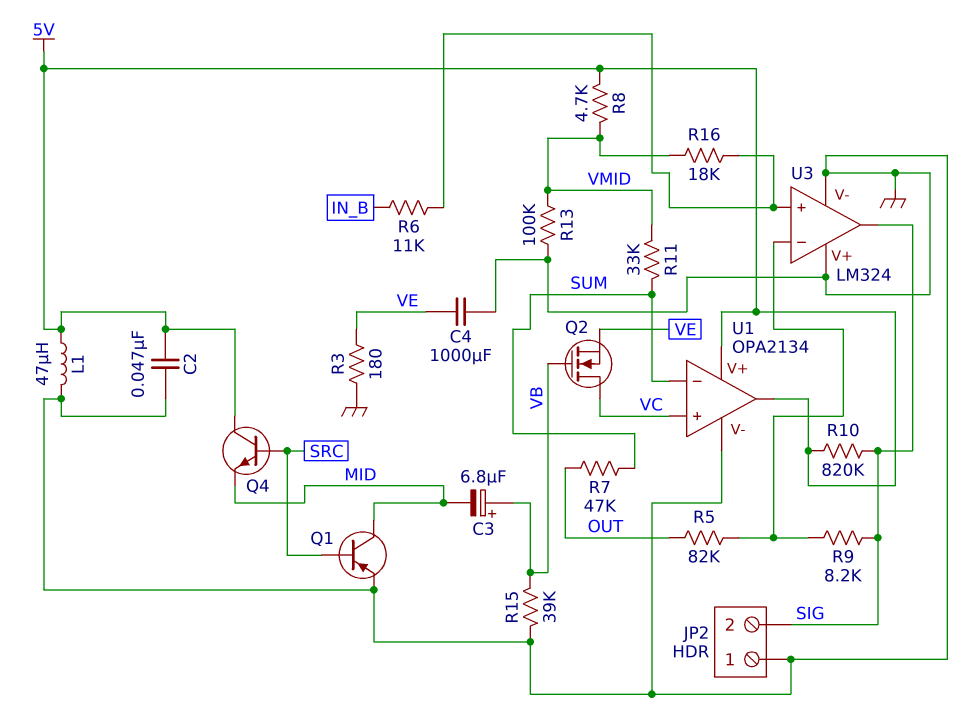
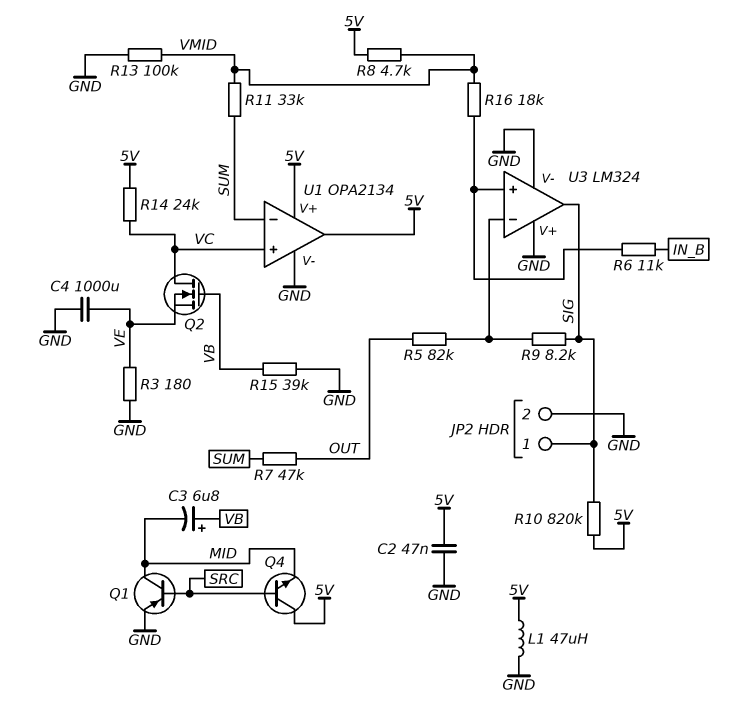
JP2 pin 1: GND -> SIG
JP2 pin 2: SIG -> GND
R14: none -> 24k (5V, VC)

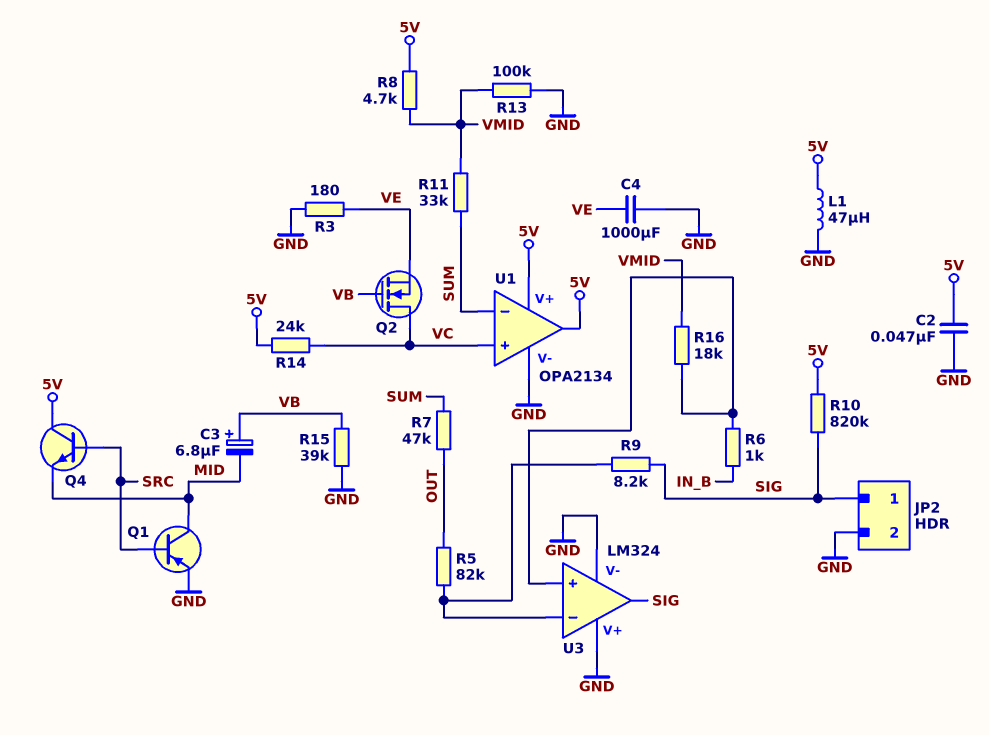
R6: 11k (IN_B, U3/in+) -> 1k (IN_B, U3/in+)

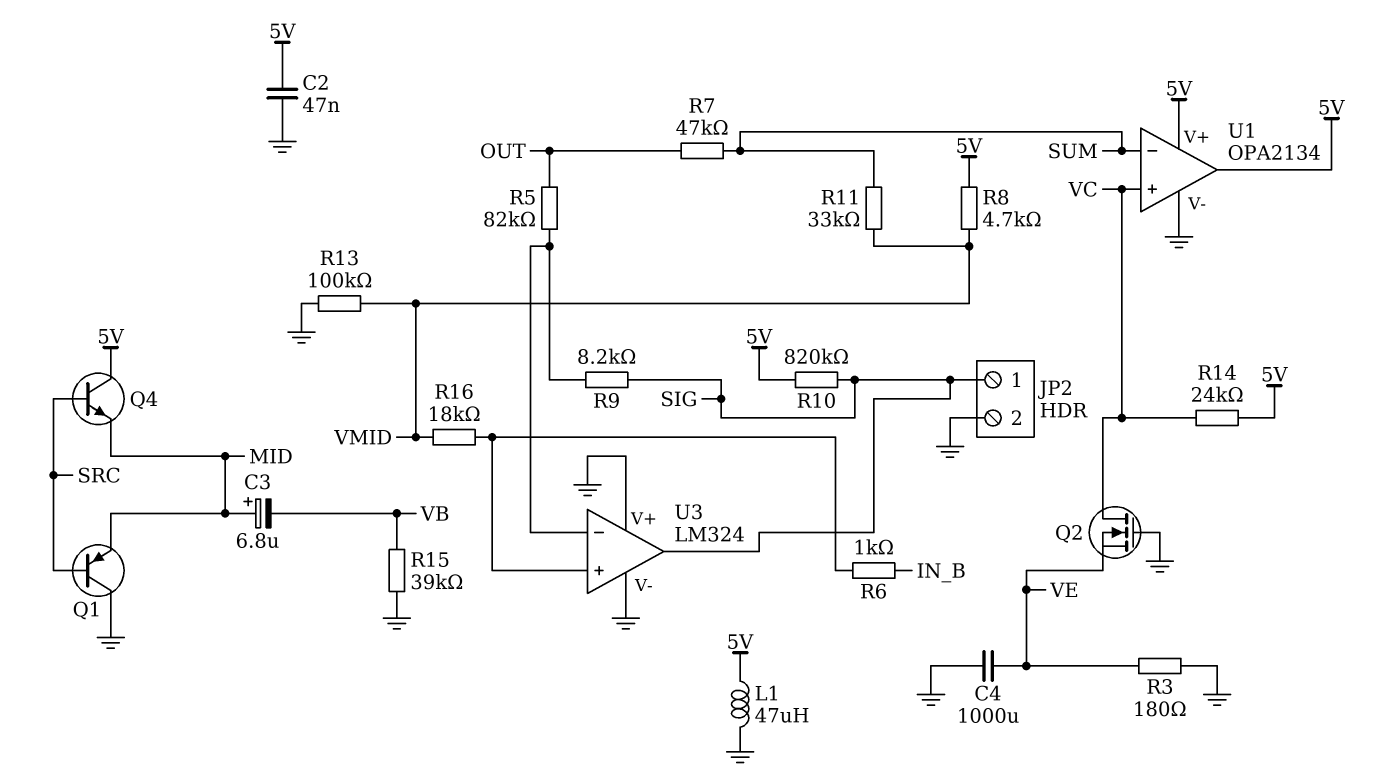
C3: 6.8uF (plus VB, minus MID) -> 6.8uF (plus MID, minus VB)
Q1: PNP (B SRC, C MID, E GND) -> PNP (B SRC, C GND, E MID)
Q2: NMOS (G VB, D VC, S VE) -> NMOS (G GND, D VC, S VE)

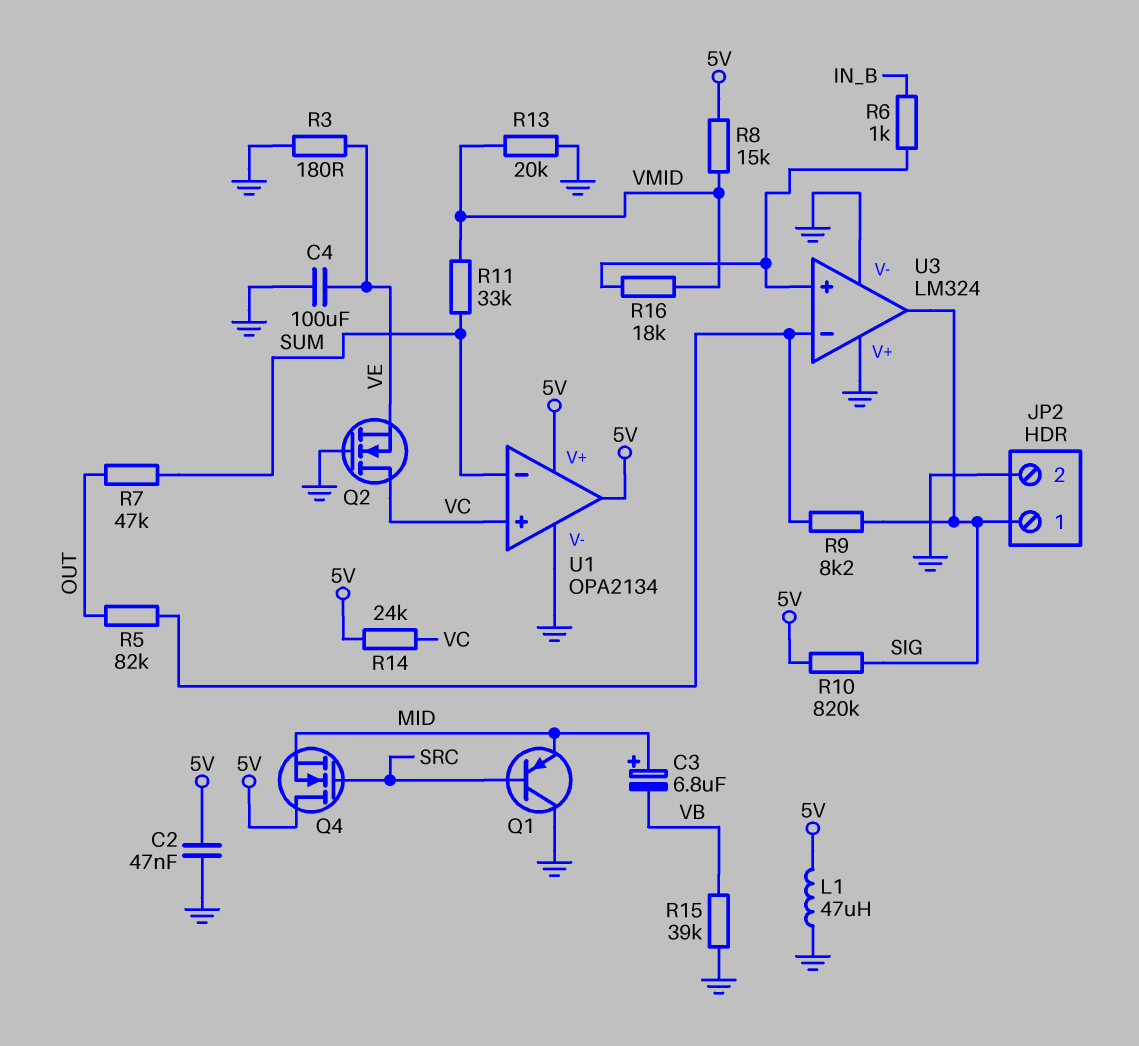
C4: 1000uF (GND, VE) -> 100uF (GND, VE)
Q4: NPN (B SRC, C 5V, E MID) -> NMOS (G SRC, D 5V, S MID)
R8: 4.7k (5V, VMID) -> 15k (5V, VMID)
R13: 100k (GND, VMID) -> 20k (GND, VMID)

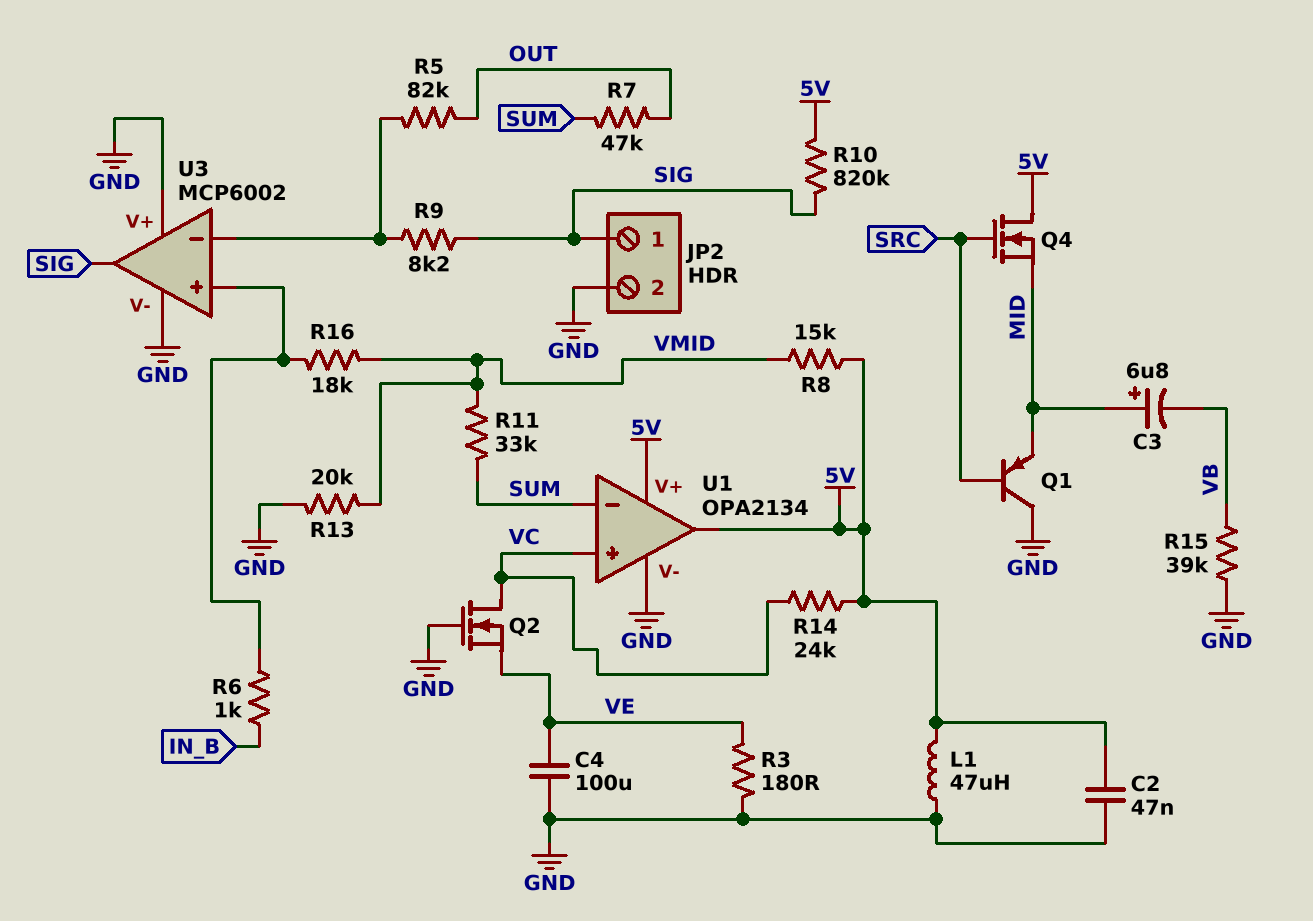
U3: LM324 -> MCP6002

